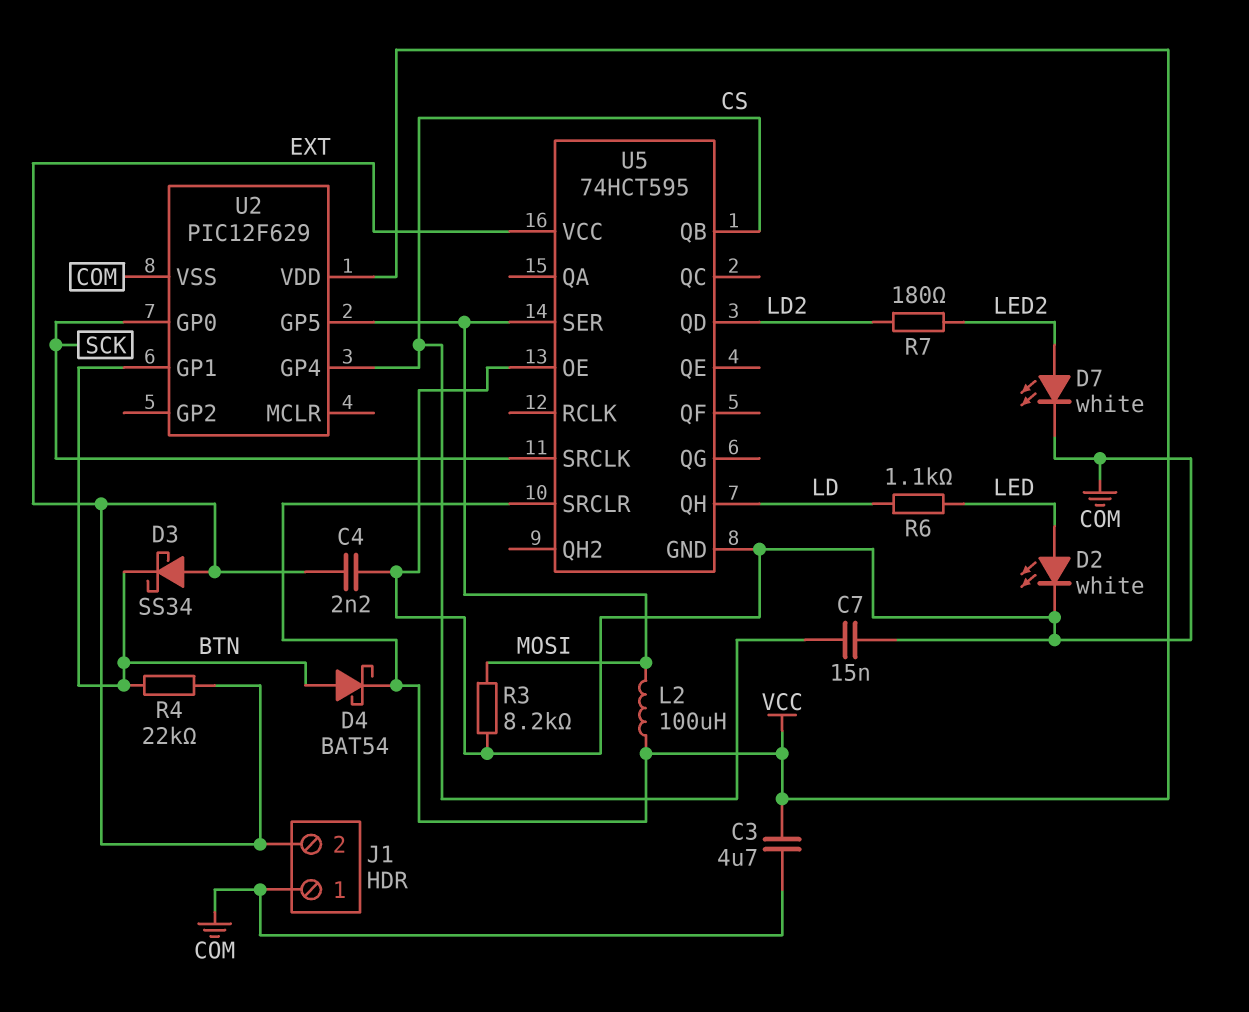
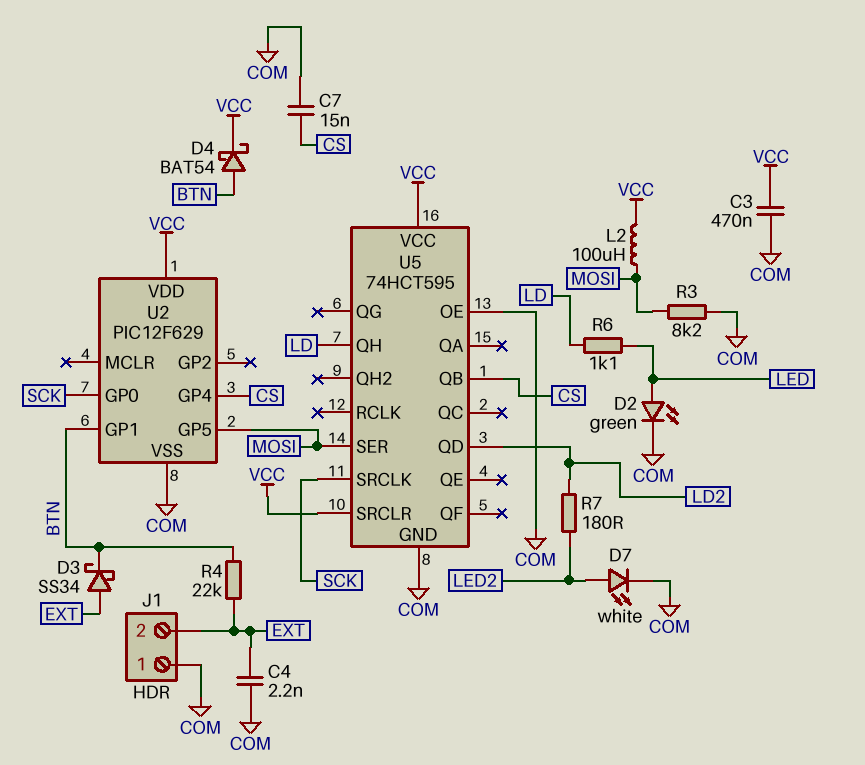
C3: 4.7uF (COM, VCC) -> 470nF (COM, VCC)
D2: LED white (A LED, K COM) -> LED green (A LED, K COM)
U5 pin VCC: EXT -> VCC

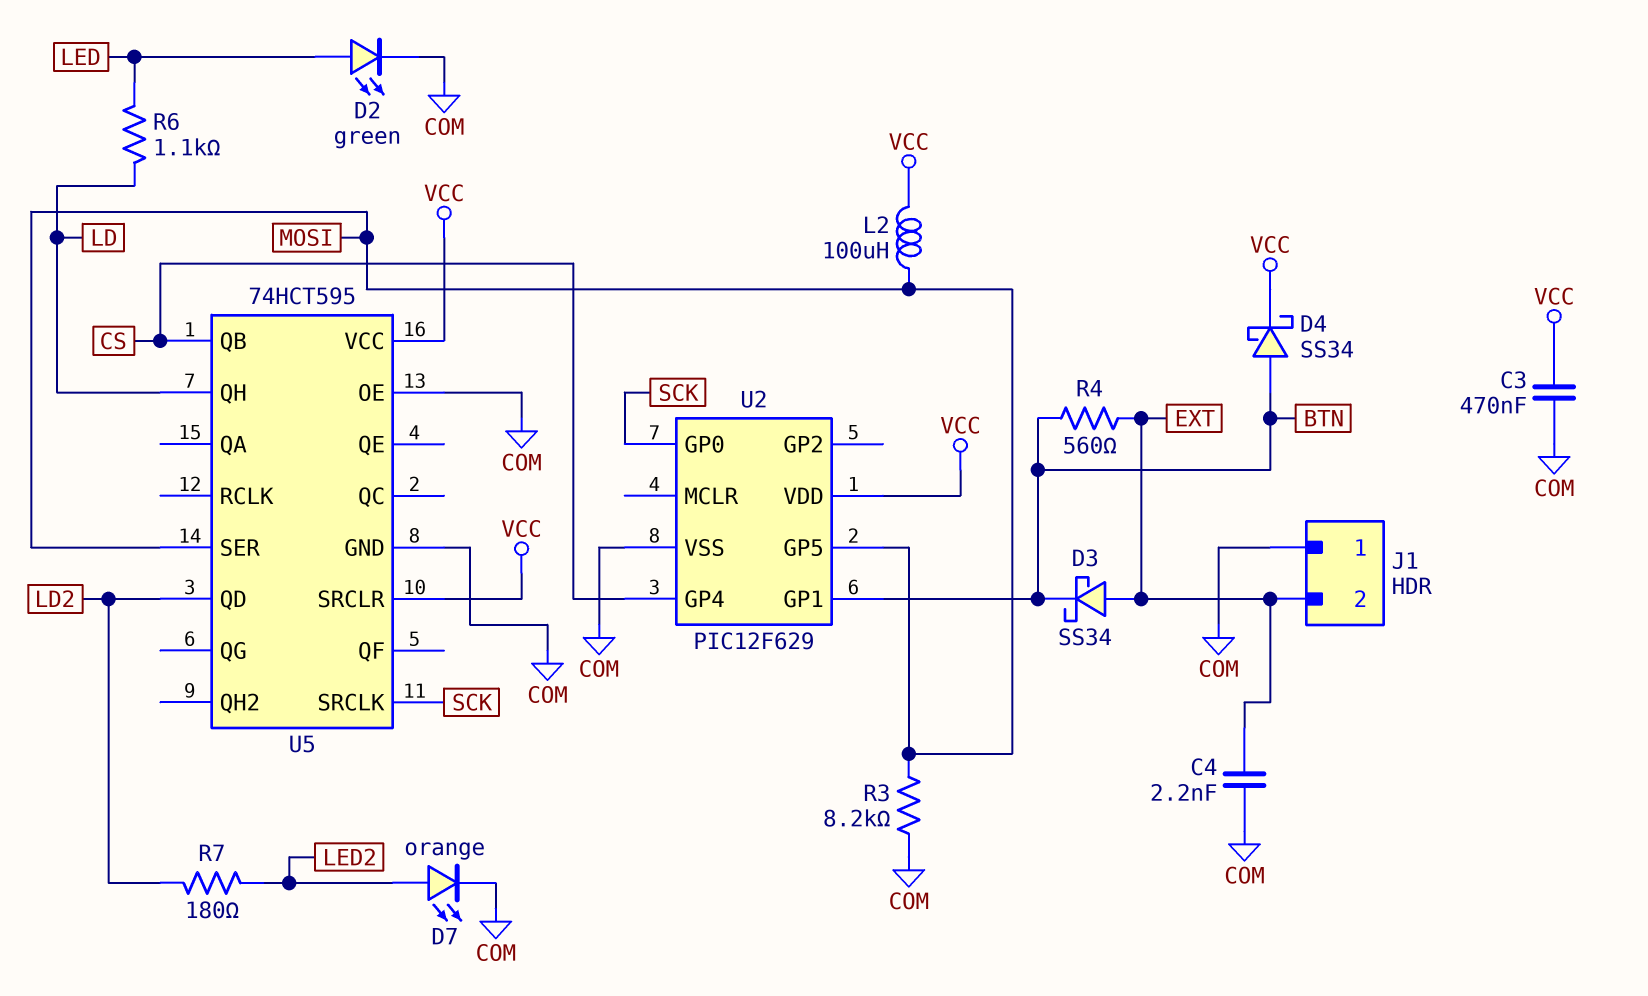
C7: 15nF (COM, CS) -> none
D4: schottky BAT54 (A BTN, K VCC) -> schottky SS34 (A BTN, K VCC)
D7: LED white (A LED2, K COM) -> LED orange (A LED2, K COM)
R4: 22k (BTN, EXT) -> 560 (BTN, EXT)

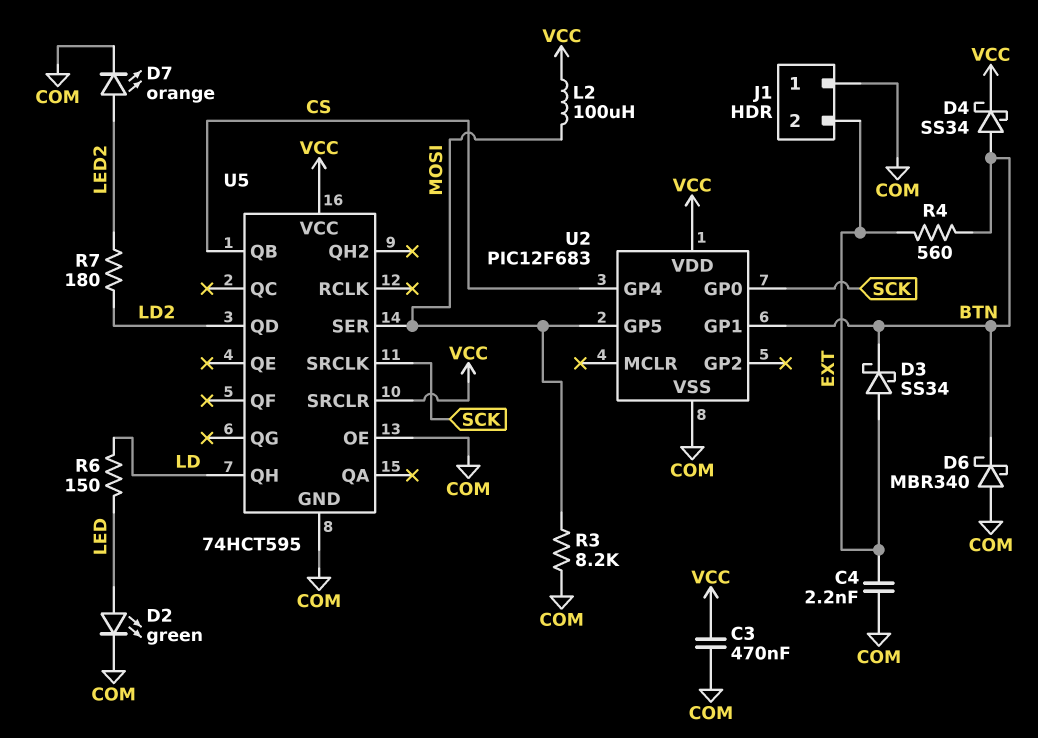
D6: none -> schottky MBR340 (A COM, K BTN)
R6: 1.1k (LD, LED) -> 150 (LD, LED)
U2: PIC12F629 -> PIC12F683

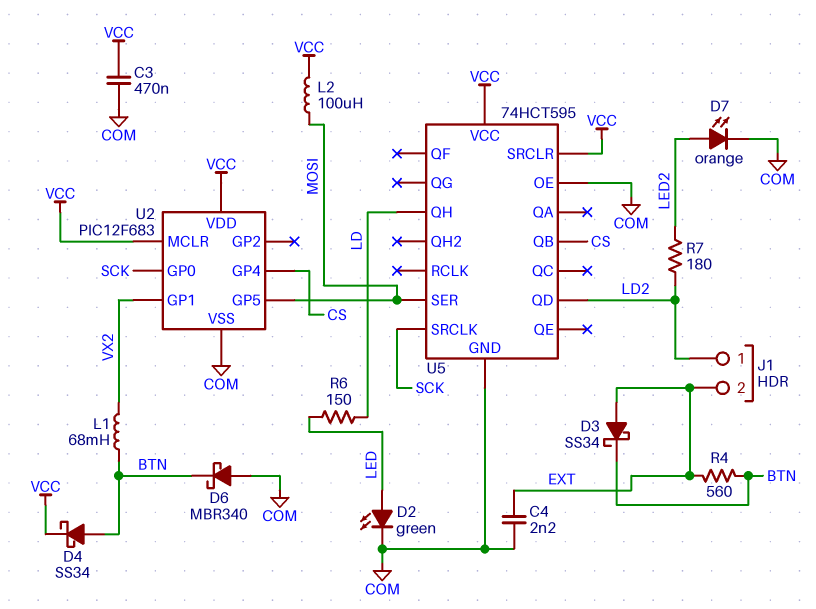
J1 pin 1: COM -> LD2
L1: none -> 68mH (BTN, VX2)
R3: 8.2k (COM, MOSI) -> none
U2 pin GP1: BTN -> VX2
U2 pin MCLR: none -> VCC

